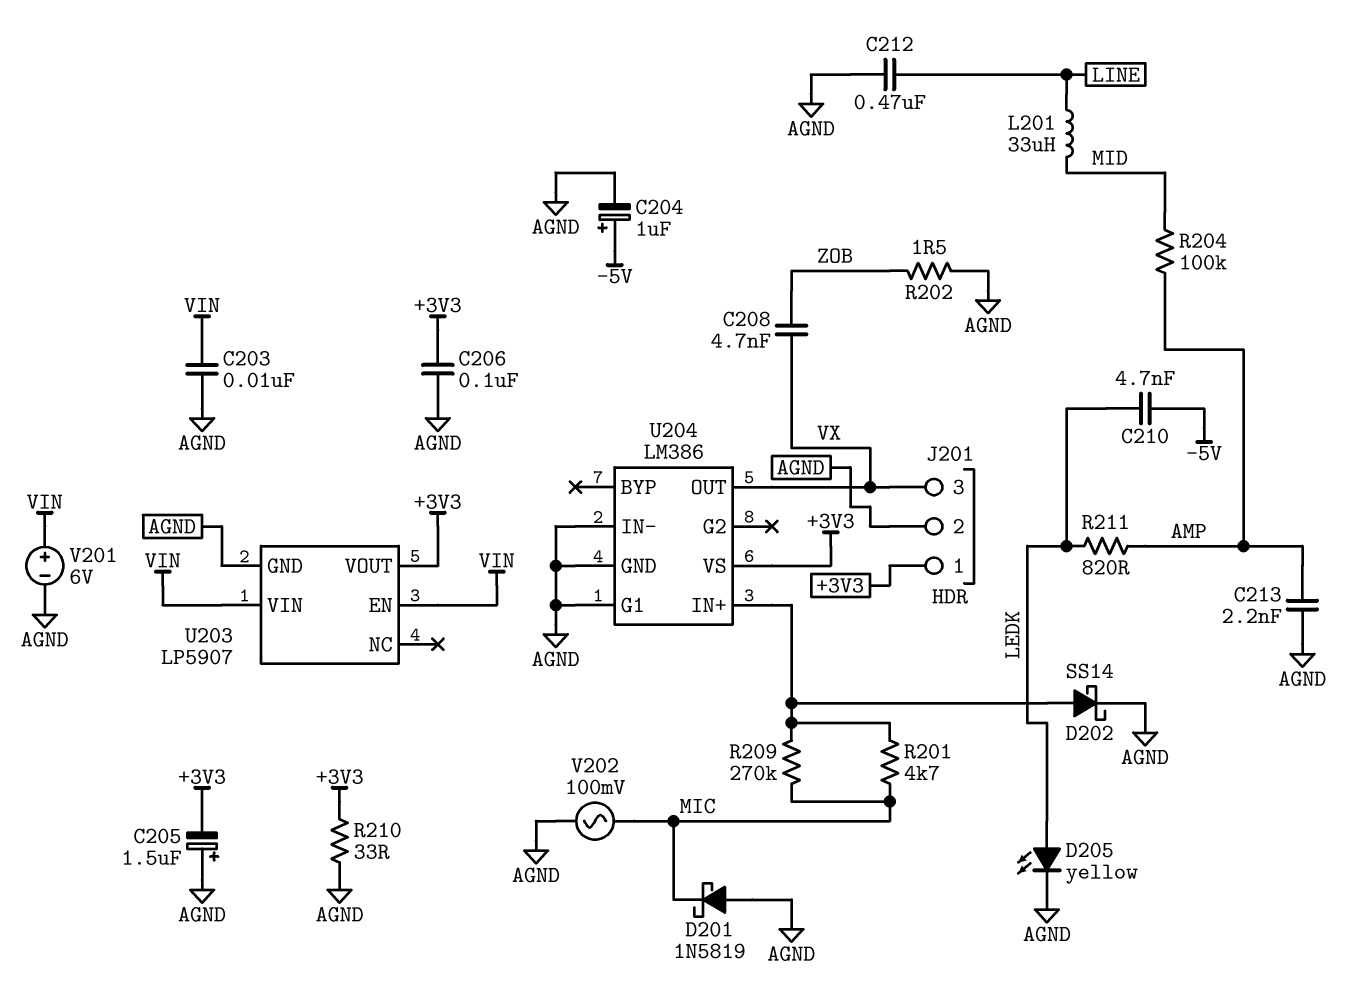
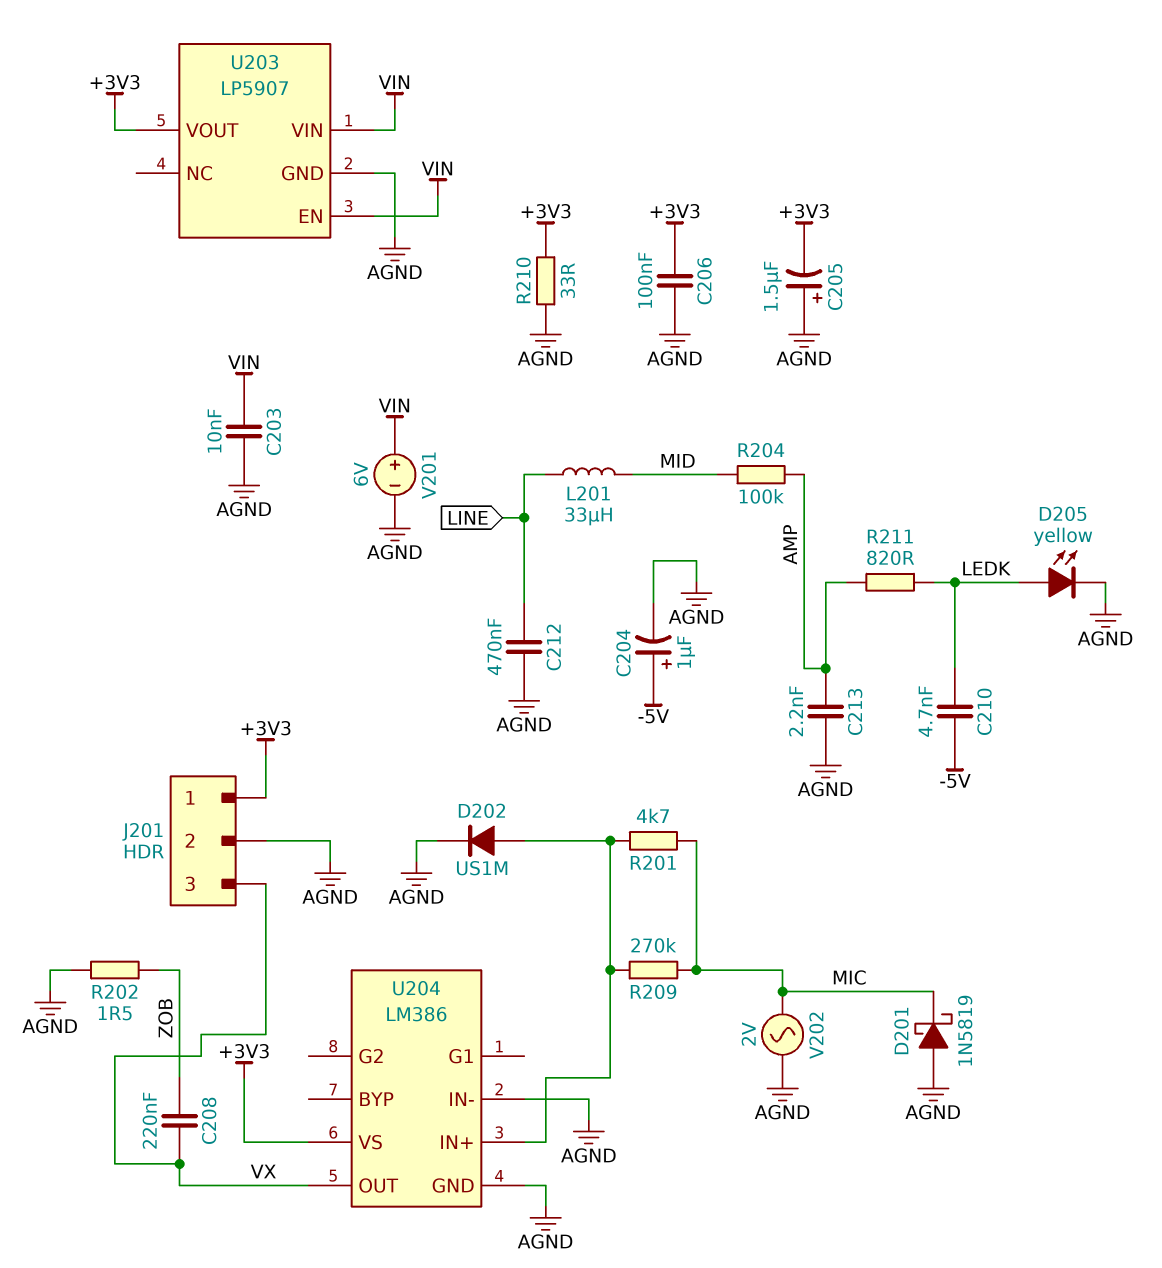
C208: 4.7nF (VX, ZOB) -> 220nF (VX, ZOB)
D202: schottky SS14 (A U204/IN+, K AGND) -> diode US1M (A U204/IN+, K AGND)
U204 pin G1: AGND -> none
V202: AC 100mV (AGND, MIC) -> AC 2V (AGND, MIC)

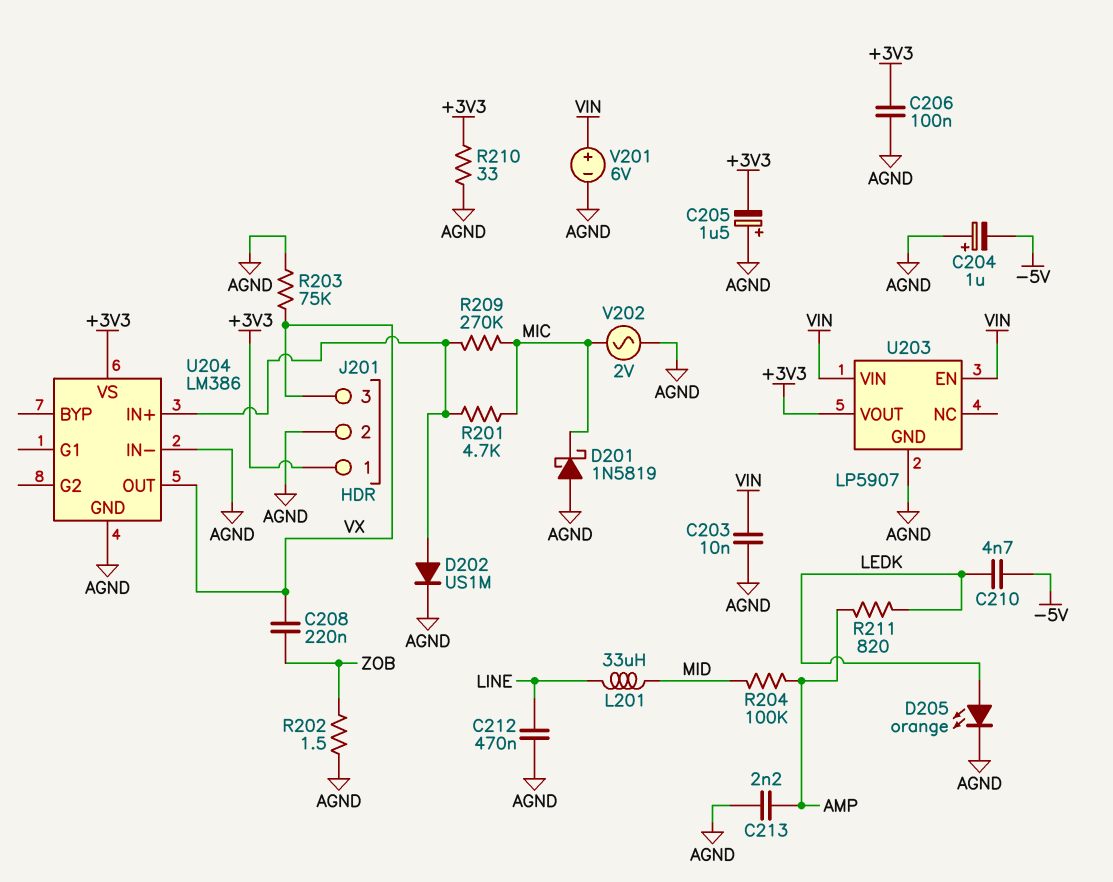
C204: 1uF (plus -5V, minus AGND) -> 1uF (plus AGND, minus -5V)
D205: LED yellow (A LEDK, K AGND) -> LED orange (A LEDK, K AGND)
R203: none -> 75k (AGND, VX)

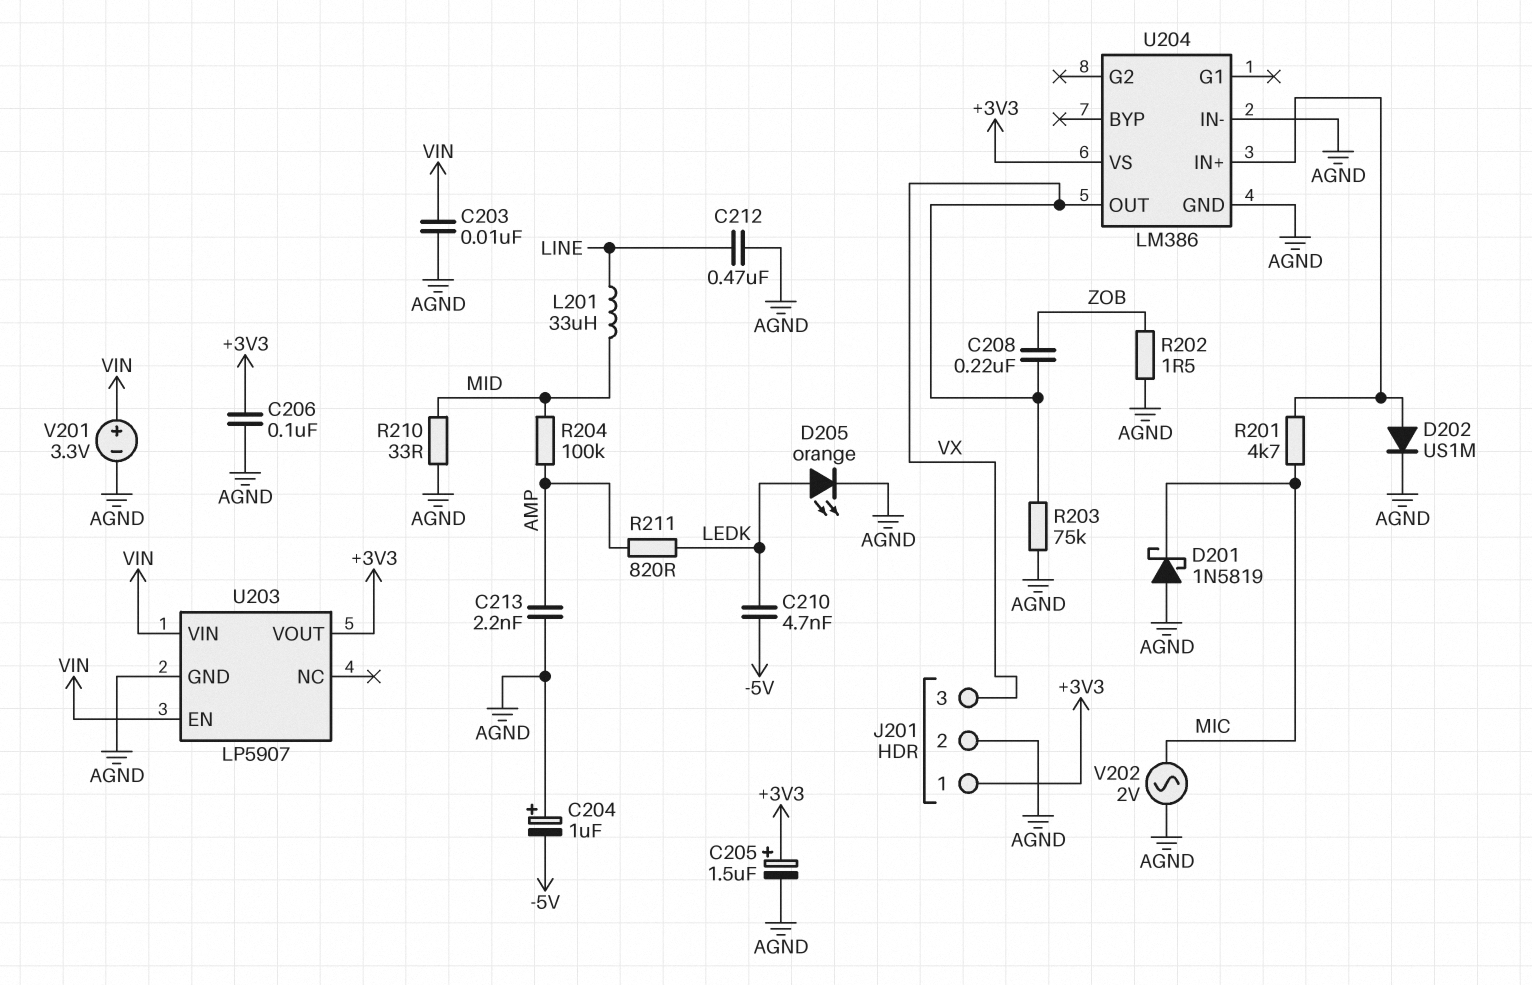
C205: 1.5uF (plus AGND, minus +3V3) -> 1.5uF (plus +3V3, minus AGND)
R209: 270k (MIC, U204/IN+) -> none
R210: 33 (+3V3, AGND) -> 33 (AGND, MID)
V201: 6V (plus VIN, minus AGND) -> 3.3V (plus VIN, minus AGND)

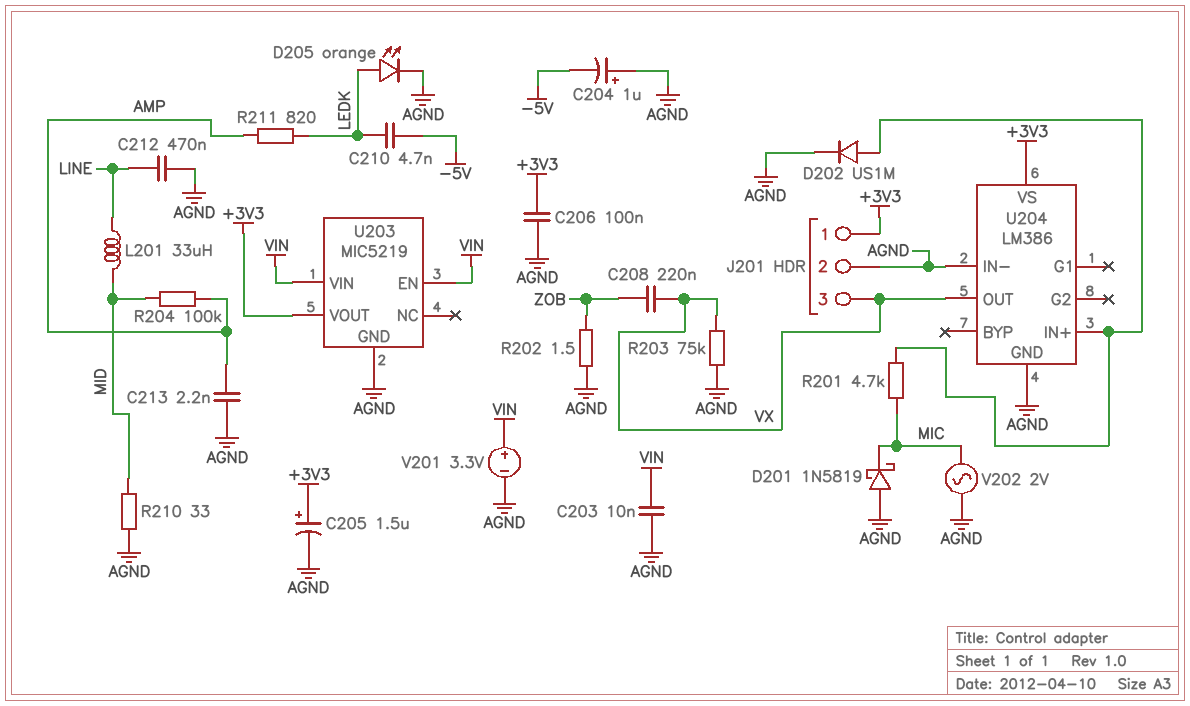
U203: LP5907 -> MIC5219

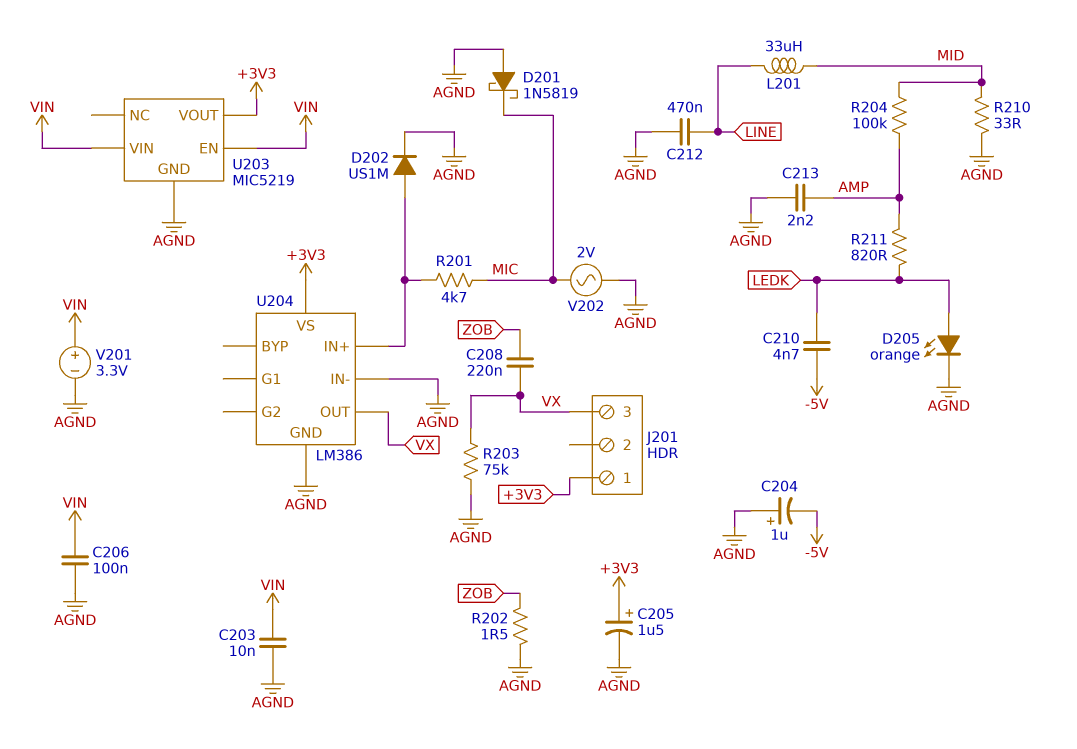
C206: 100nF (+3V3, AGND) -> 100nF (AGND, VIN)
J201 pin 2: AGND -> none

